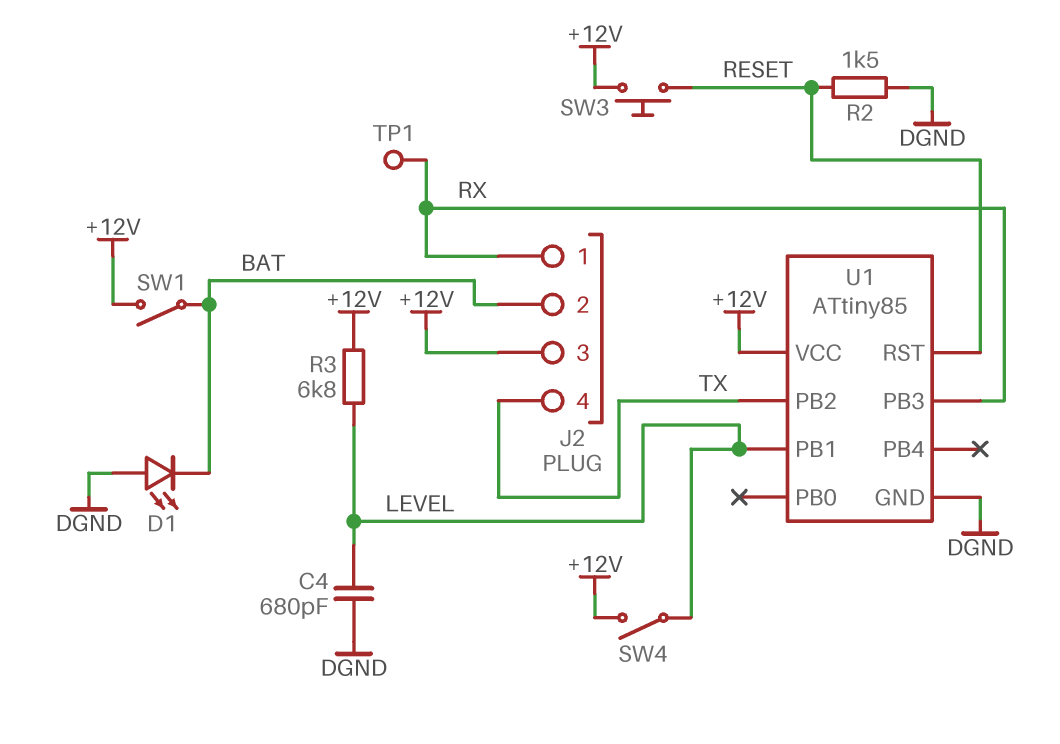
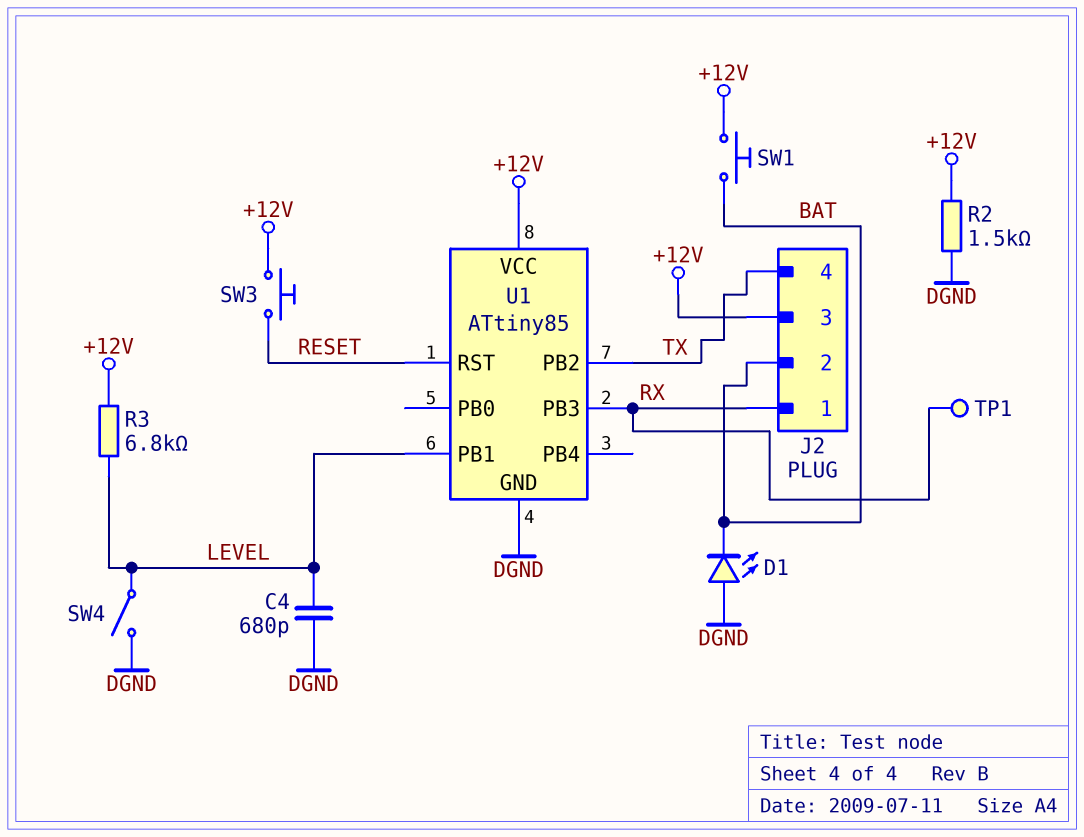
R2: 1.5k (DGND, RESET) -> 1.5k (+12V, DGND)
SW1: switch (+12V, BAT) -> button (+12V, BAT)
SW4: switch (+12V, LEVEL) -> switch (DGND, LEVEL)

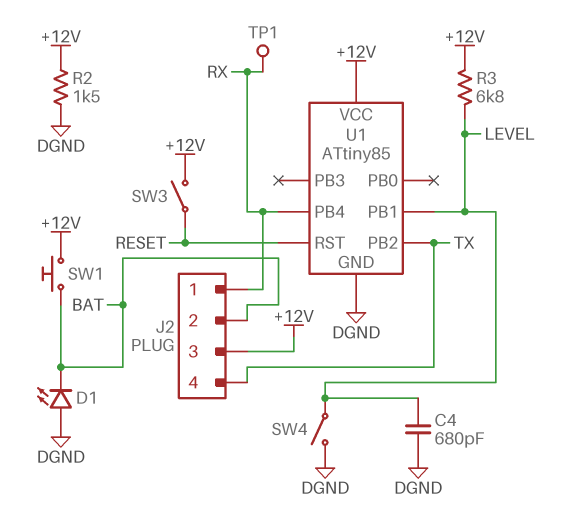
SW3: button (+12V, RESET) -> switch (+12V, RESET)
U1 pin PB3: RX -> none
U1 pin PB4: none -> RX

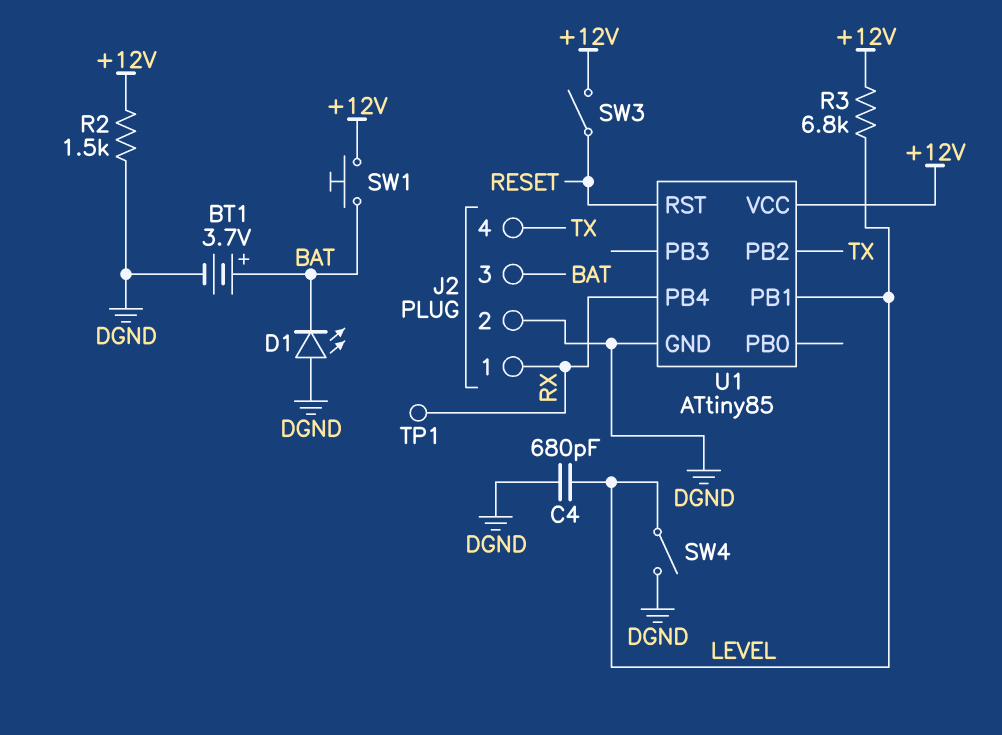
BT1: none -> 3.7V (plus BAT, minus DGND)
J2 pin 2: BAT -> DGND
J2 pin 3: +12V -> BAT

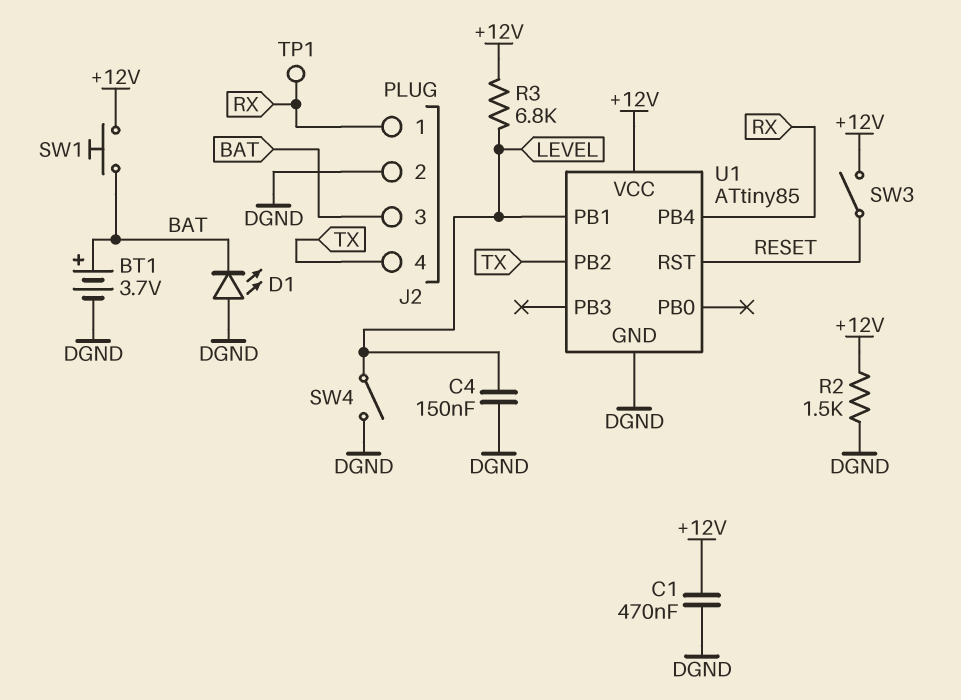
C1: none -> 470nF (+12V, DGND)
C4: 680pF (DGND, LEVEL) -> 150nF (DGND, LEVEL)

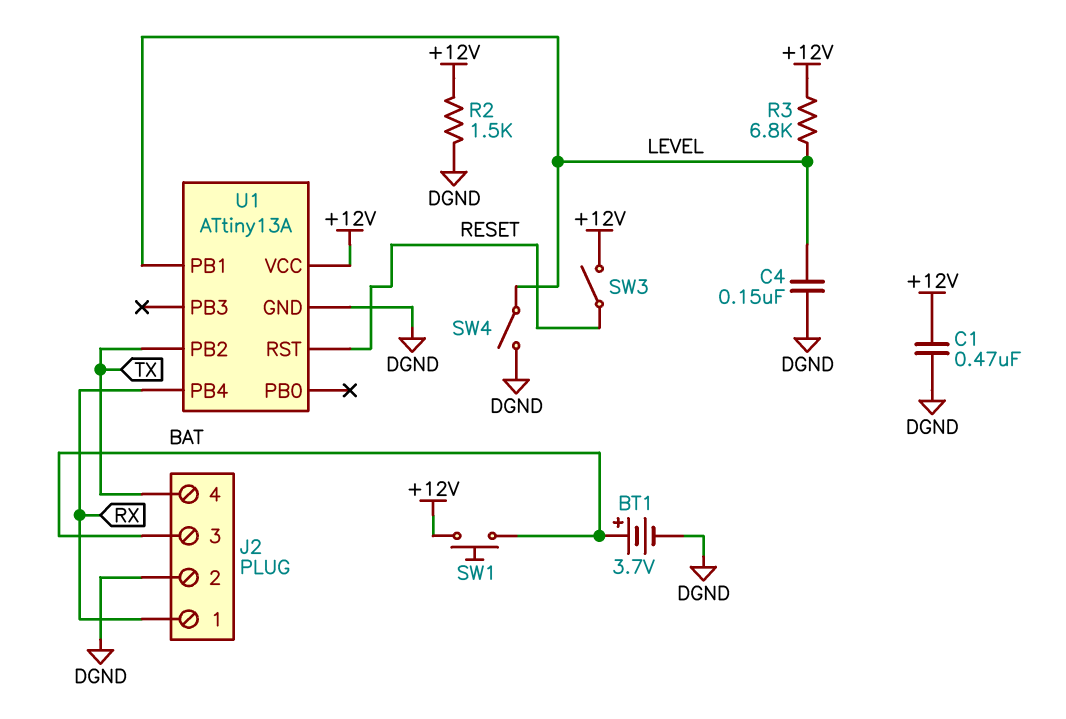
D1: LED (A DGND, K BAT) -> none
TP1: test point (RX) -> none
U1: ATtiny85 -> ATtiny13A

